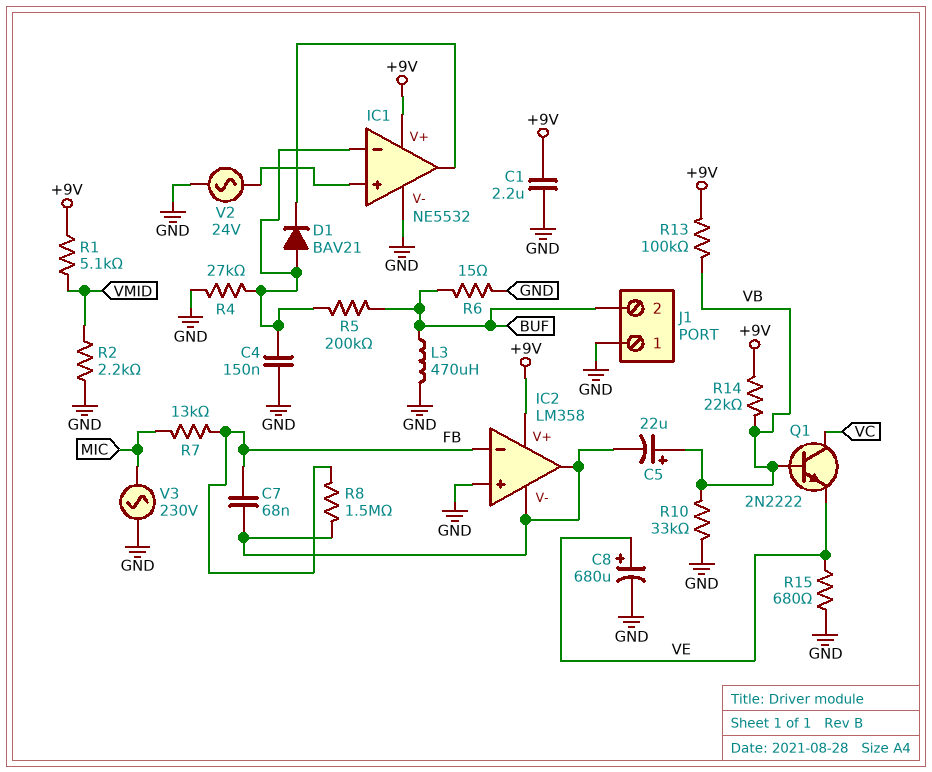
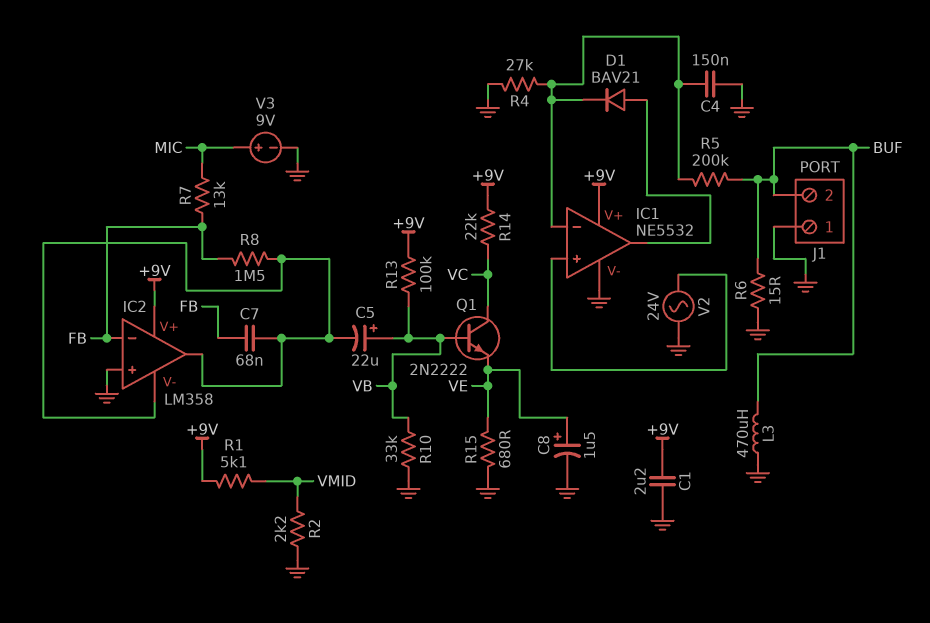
C8: 680uF (plus VE, minus GND) -> 1.5uF (plus VE, minus GND)
D1: diode BAV21 (A IC1/in-, K IC1/out) -> diode BAV21 (A IC1/out, K IC1/in-)
R14: 22k (+9V, VB) -> 22k (+9V, VC)
V3: AC 230V (GND, MIC) -> 9V (plus MIC, minus GND)

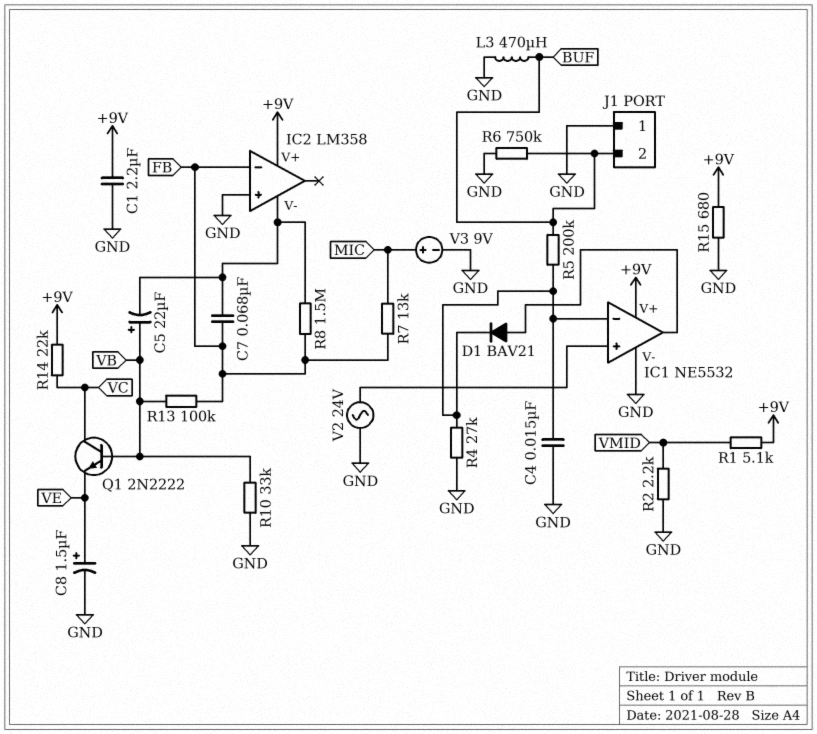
C4: 150nF (GND, IC1/in-) -> 15nF (GND, IC1/in-)
IC2 pin out: IC2/V- -> none
R6: 15 (BUF, GND) -> 750k (BUF, GND)
R13: 100k (+9V, VB) -> 100k (FB, VB)
R15: 680 (GND, VE) -> 680 (+9V, GND)

